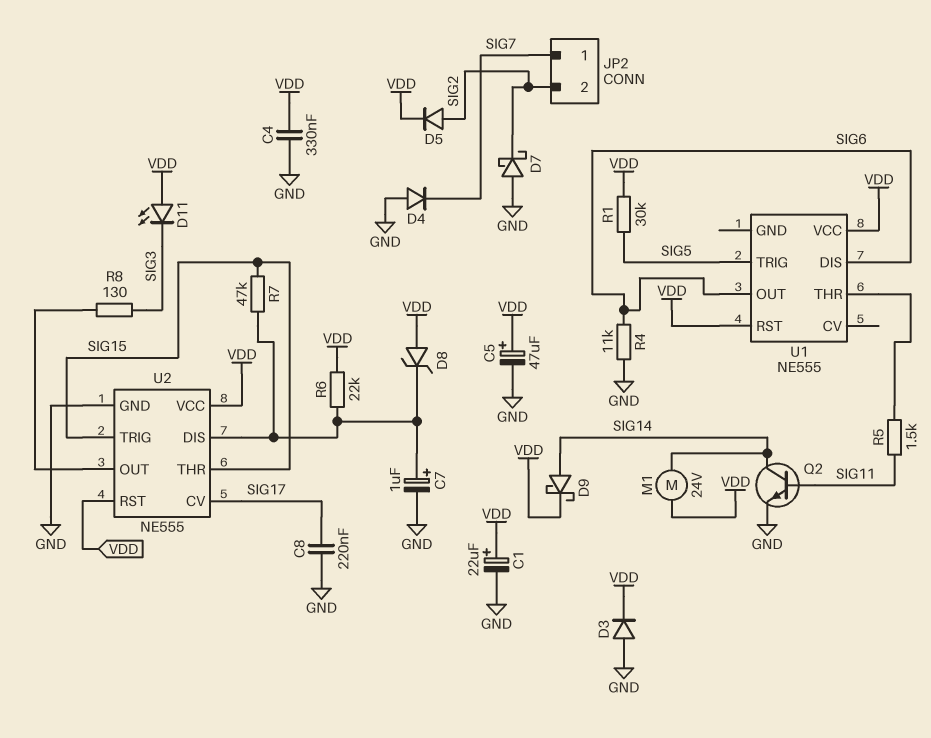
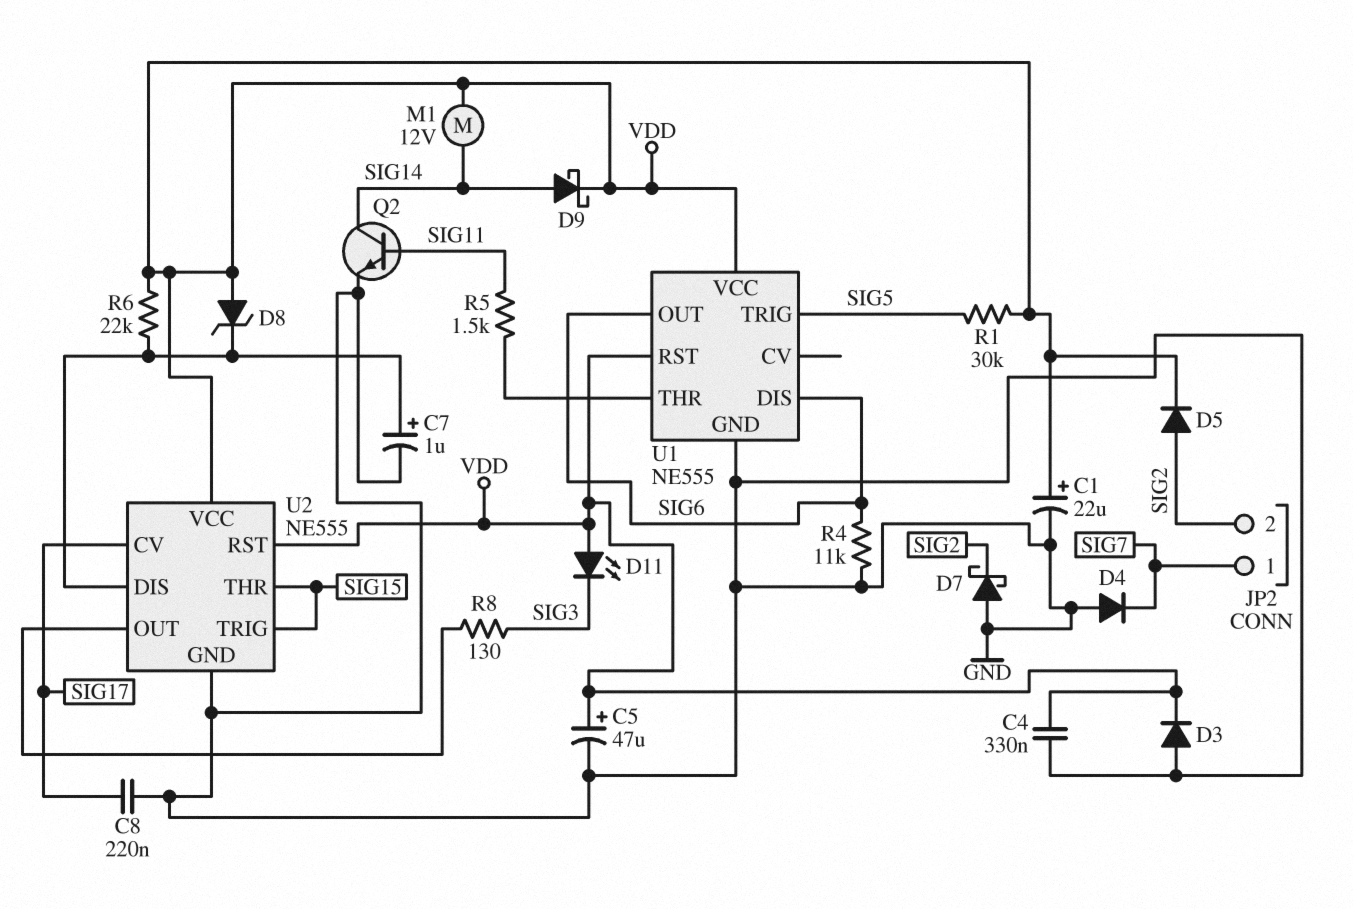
M1: motor 24V (SIG14, VDD) -> motor 12V (SIG14, VDD)
R7: 47k (SIG15, U2/DIS) -> none
U1 pin GND: none -> GND

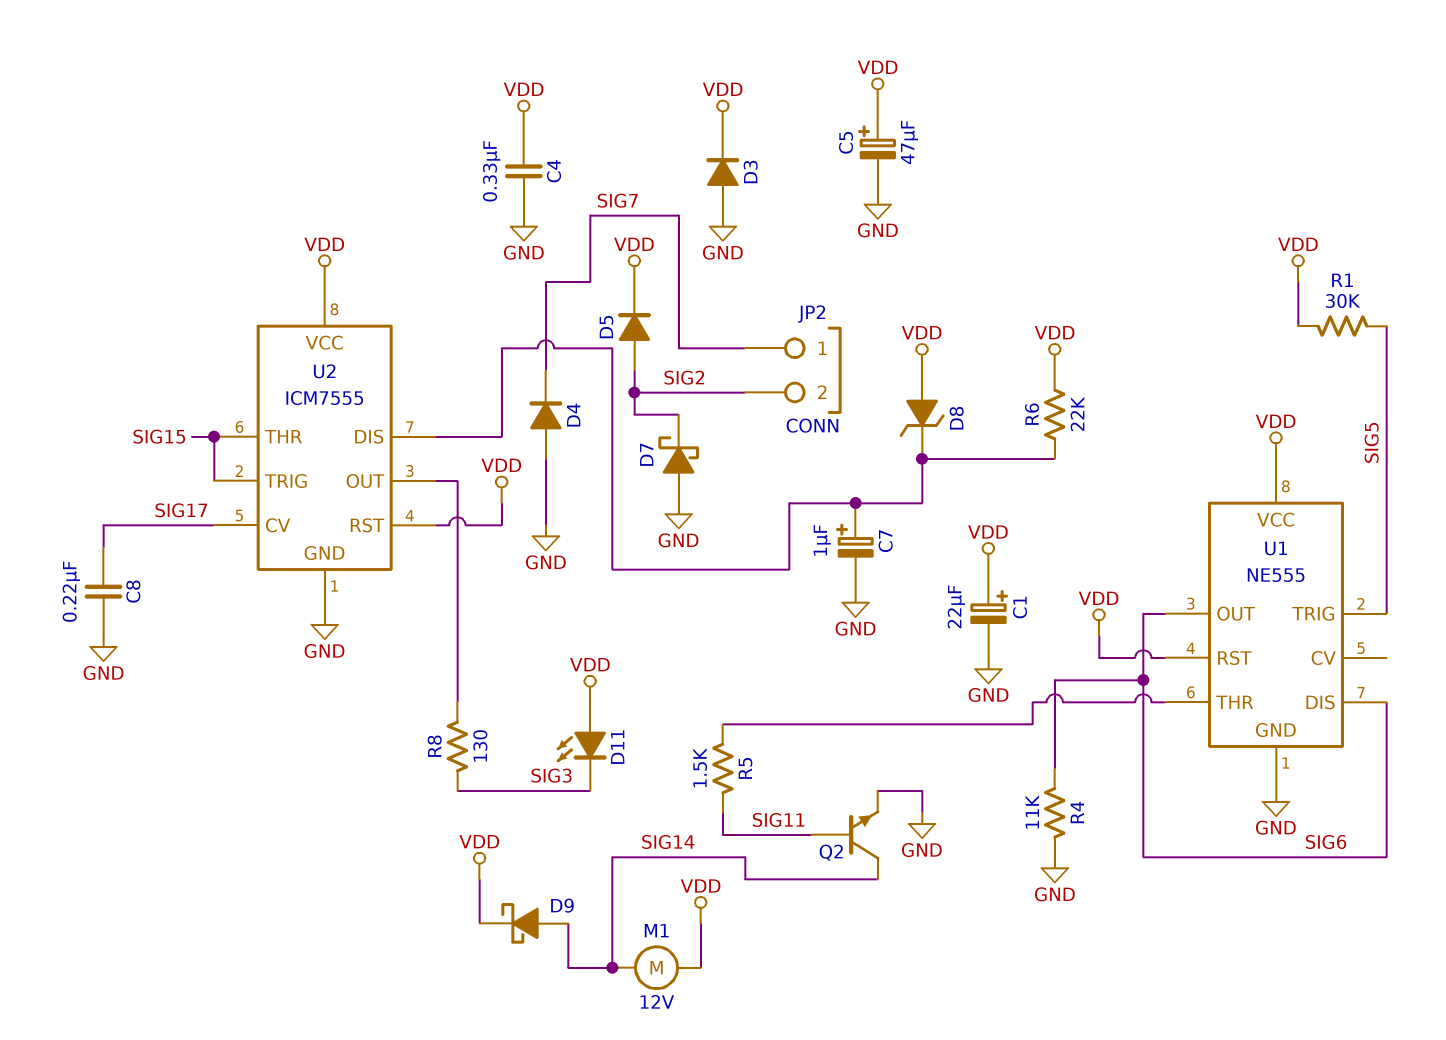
U2: NE555 -> ICM7555

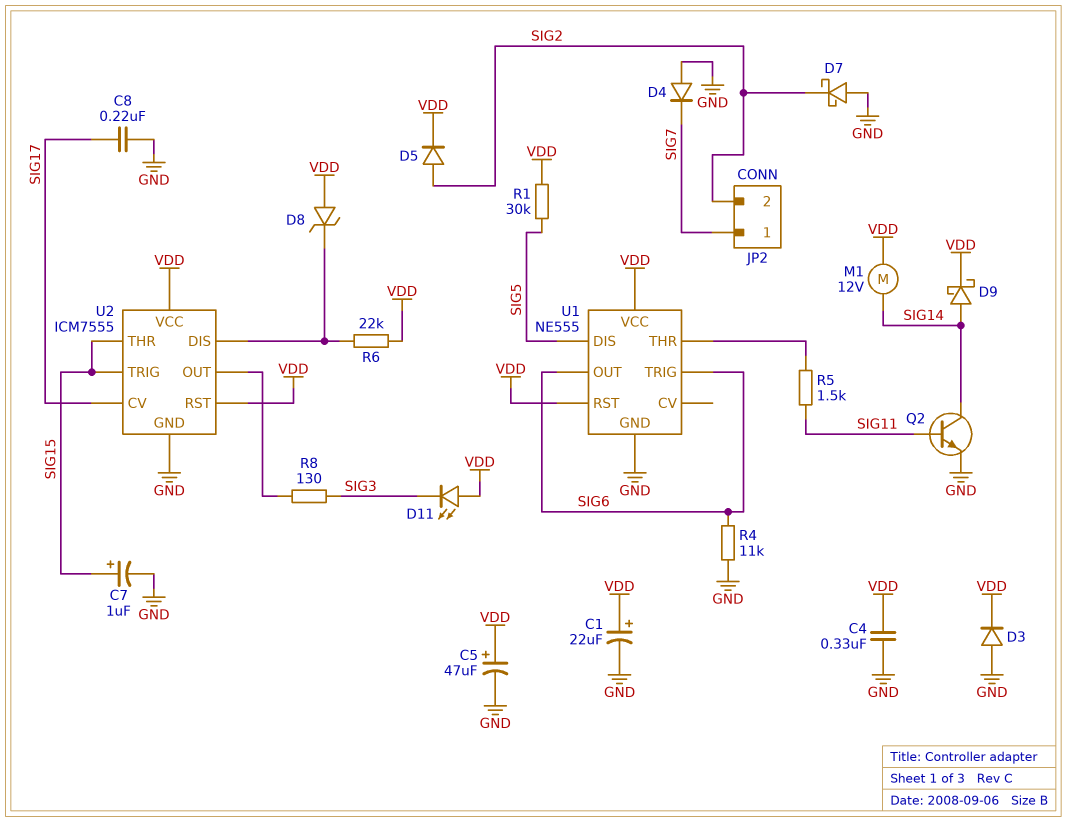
C7: 1uF (plus U2/DIS, minus GND) -> 1uF (plus SIG15, minus GND)
U1 pin DIS: SIG6 -> SIG5
U1 pin TRIG: SIG5 -> SIG6

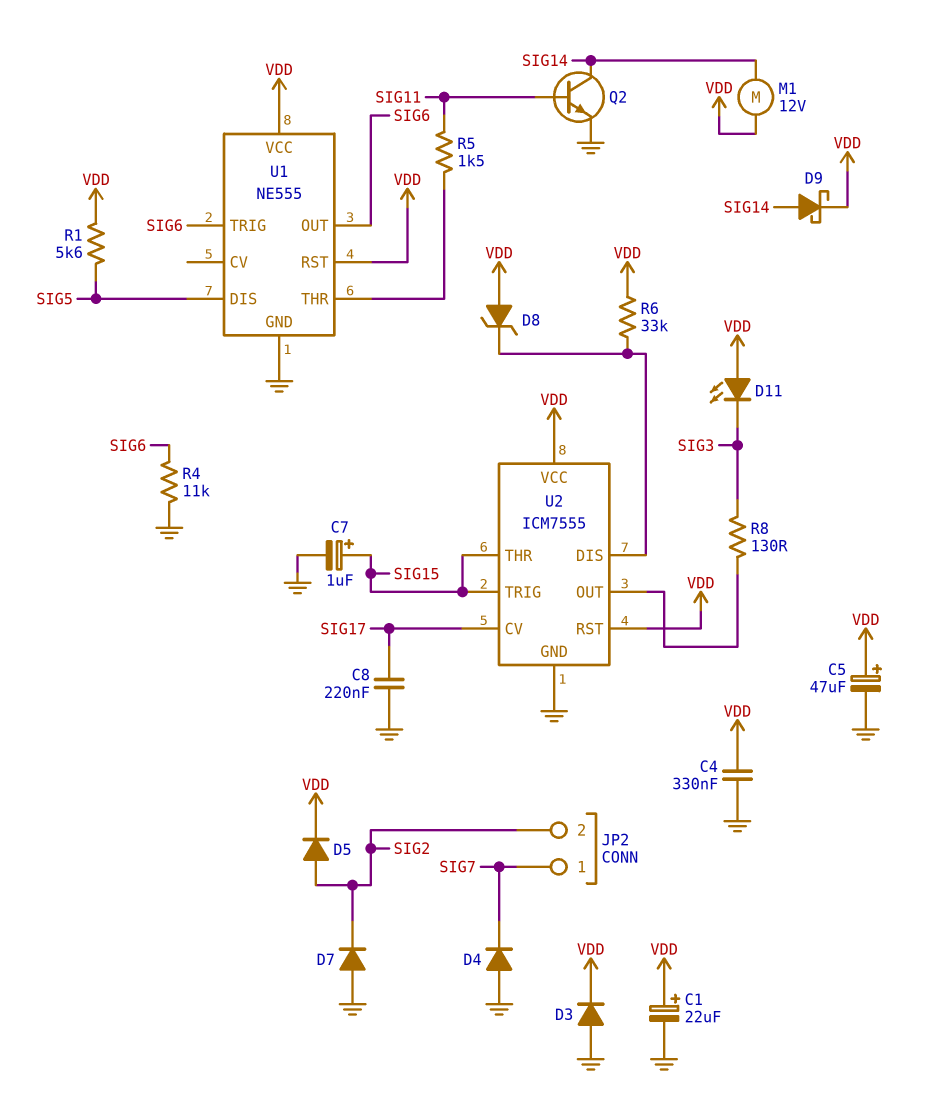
D7: schottky (A GND, K SIG2) -> diode (A GND, K SIG2)
R1: 30k (SIG5, VDD) -> 5.6k (SIG5, VDD)
R6: 22k (U2/DIS, VDD) -> 33k (U2/DIS, VDD)

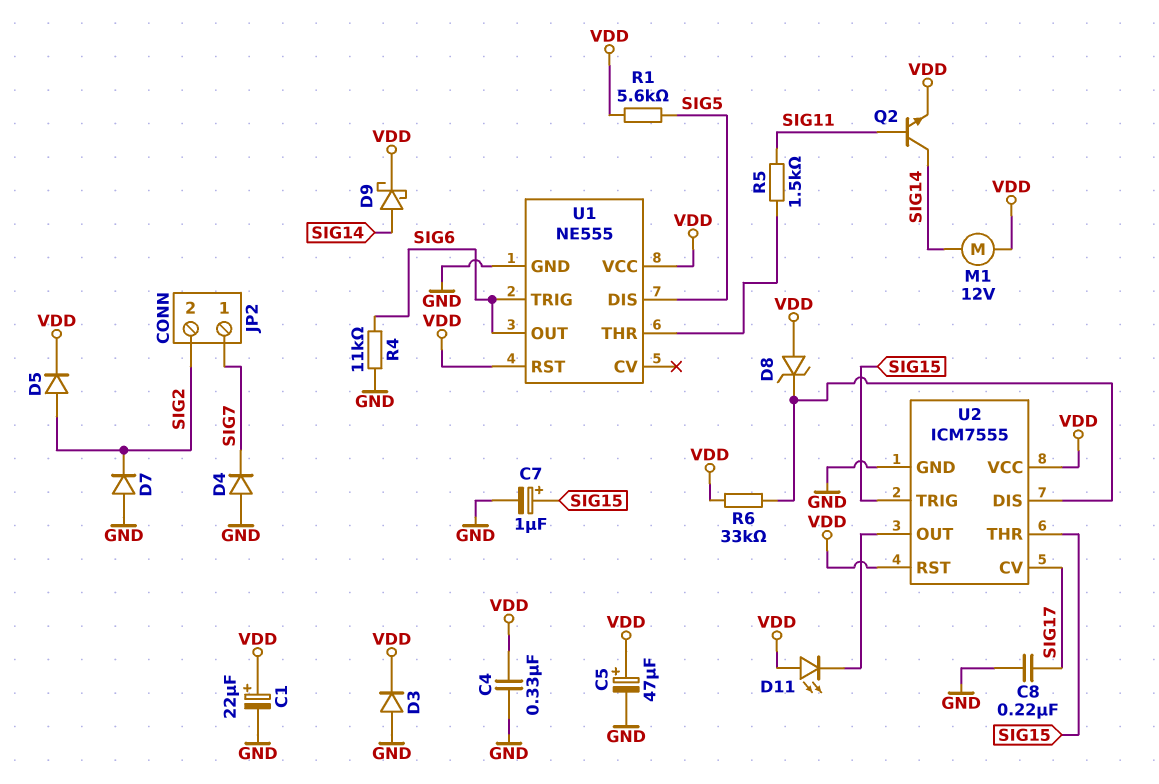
D11: LED (A VDD, K SIG3) -> LED (A VDD, K U2/OUT)
Q2: NPN (B SIG11, C SIG14, E GND) -> NPN (B SIG11, C SIG14, E VDD)
R8: 130 (SIG3, U2/OUT) -> none

